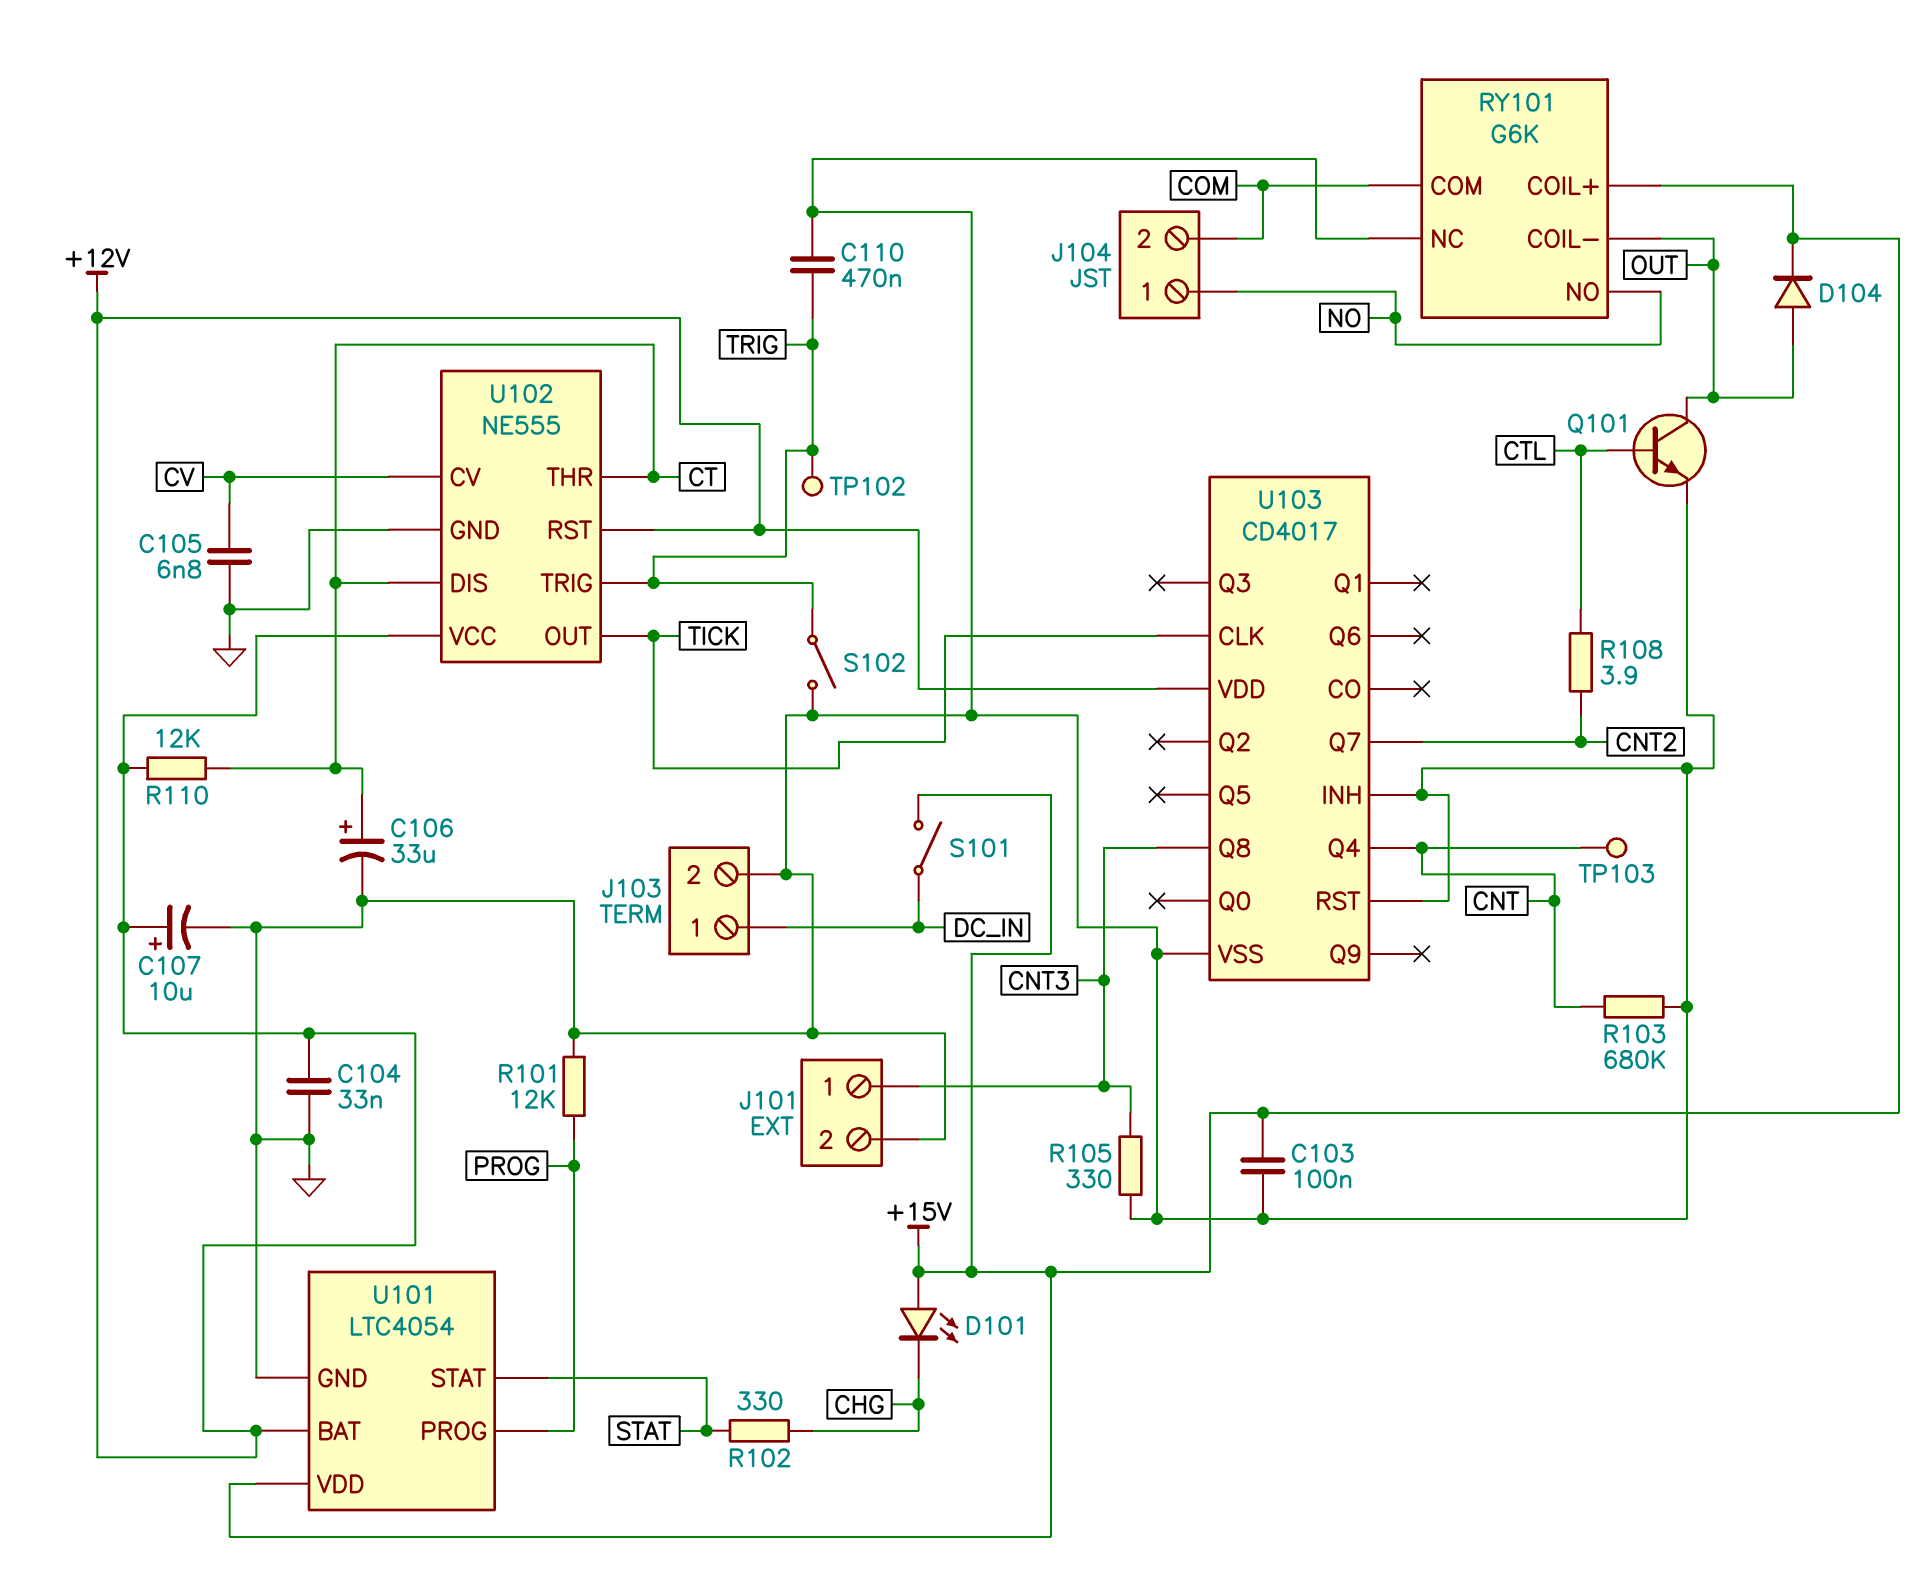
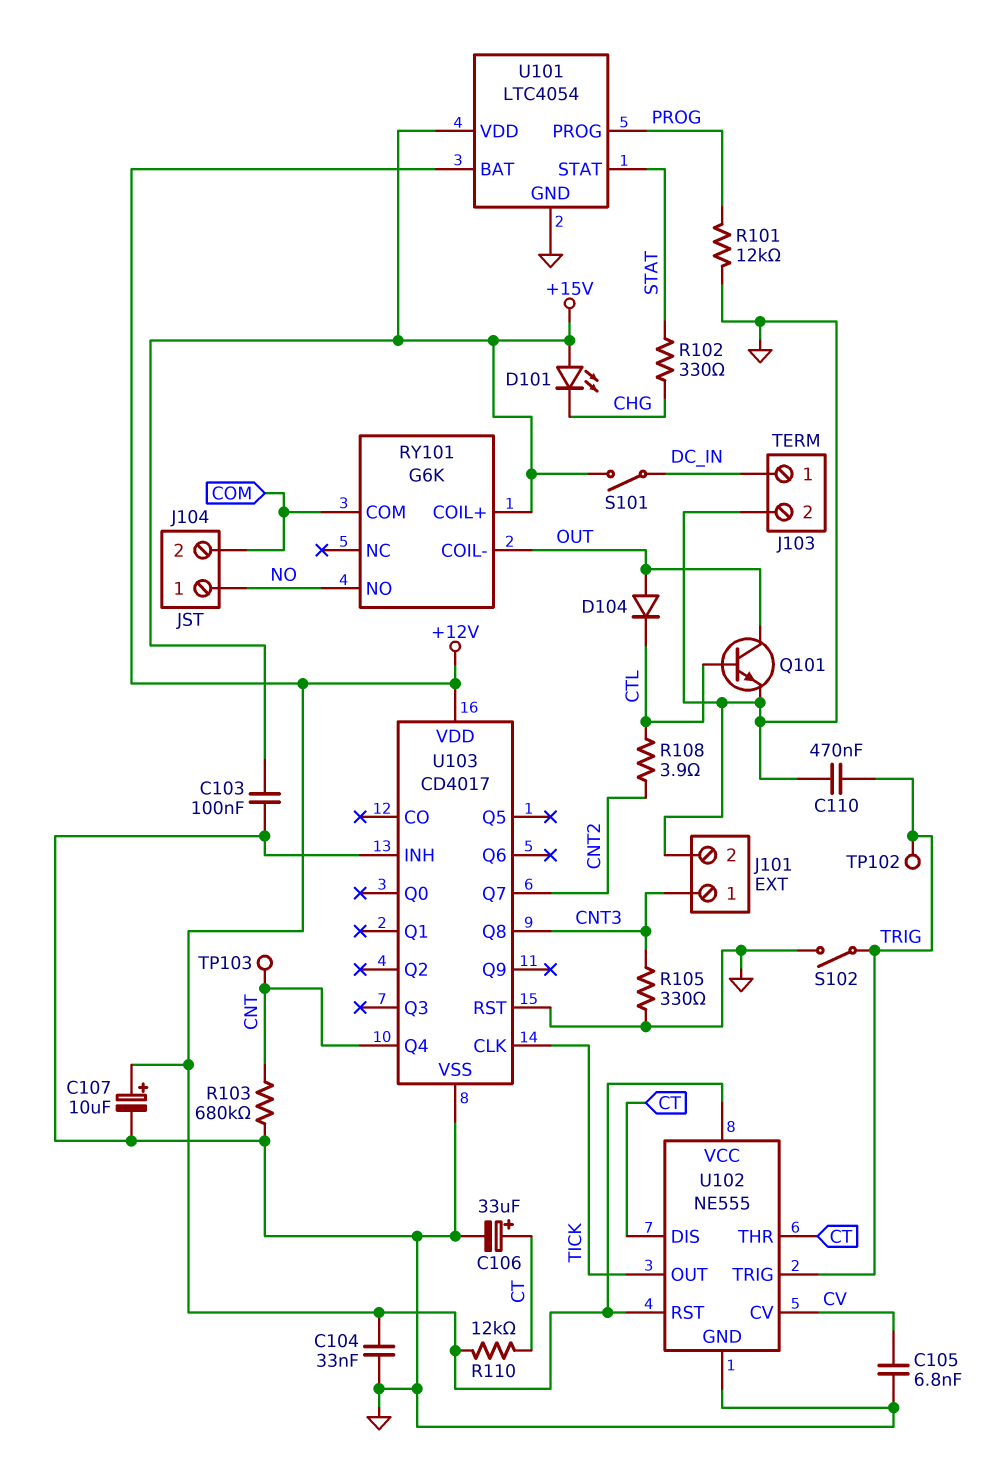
D104: diode (A OUT, K +15V) -> diode (A OUT, K CTL)
RY101 pin NC: GND -> none

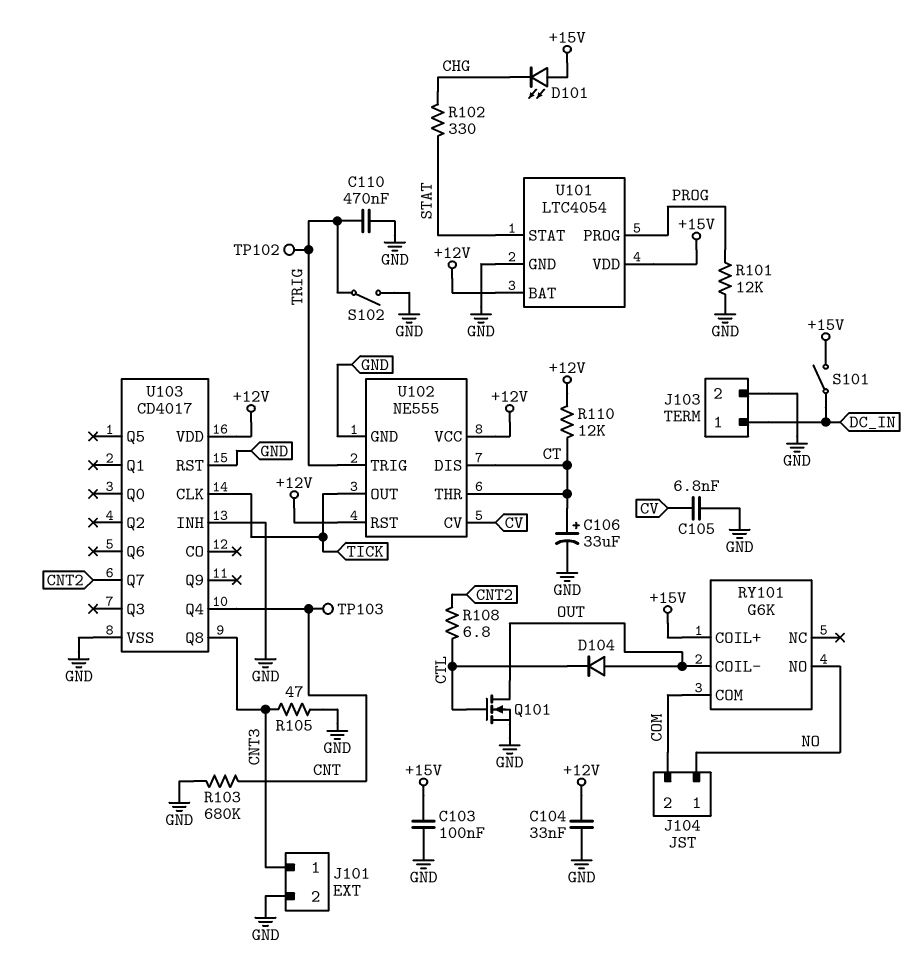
C107: 10uF (plus +12V, minus GND) -> none
Q101: NPN (B CTL, C OUT, E GND) -> NMOS (G CTL, D OUT, S GND)
R105: 330 (CNT3, GND) -> 47 (CNT3, GND)
R108: 3.9 (CNT2, CTL) -> 6.8 (CNT2, CTL)

